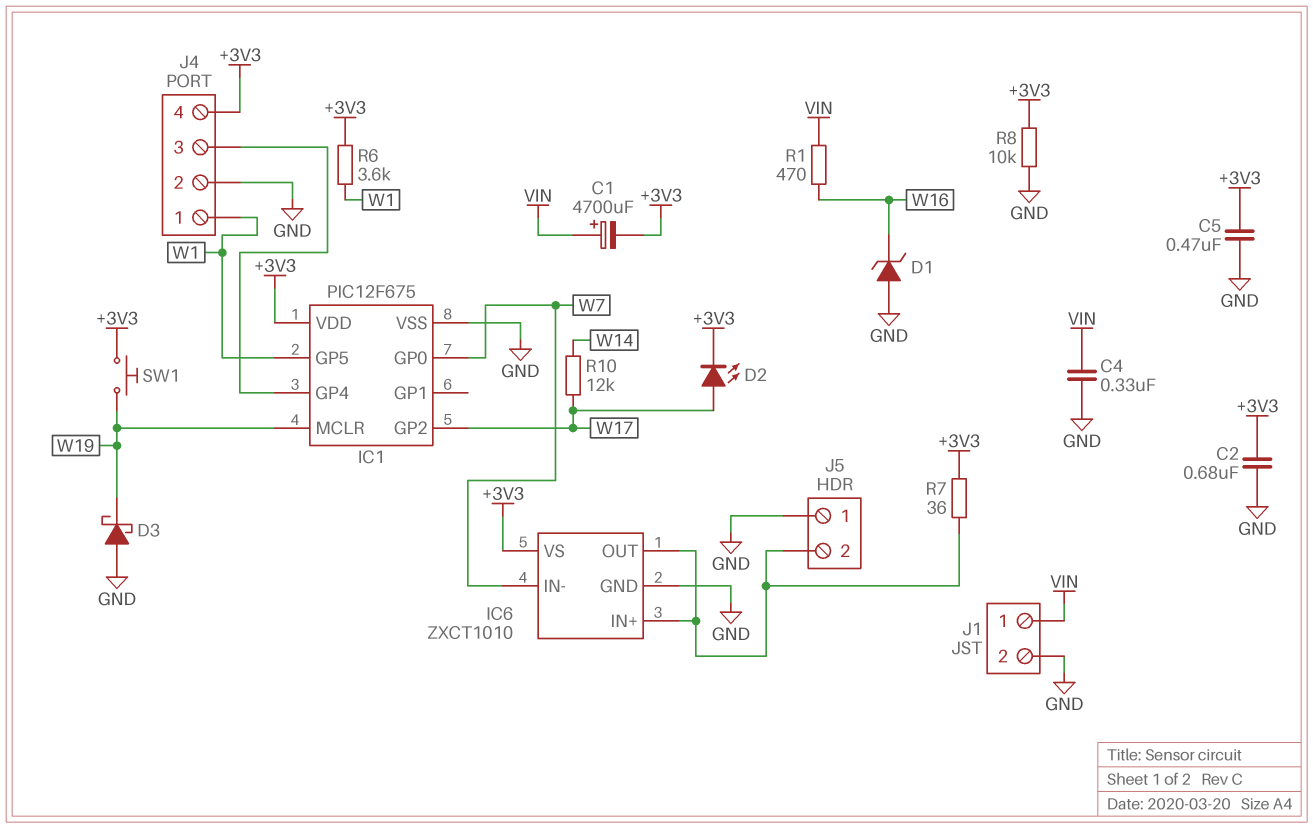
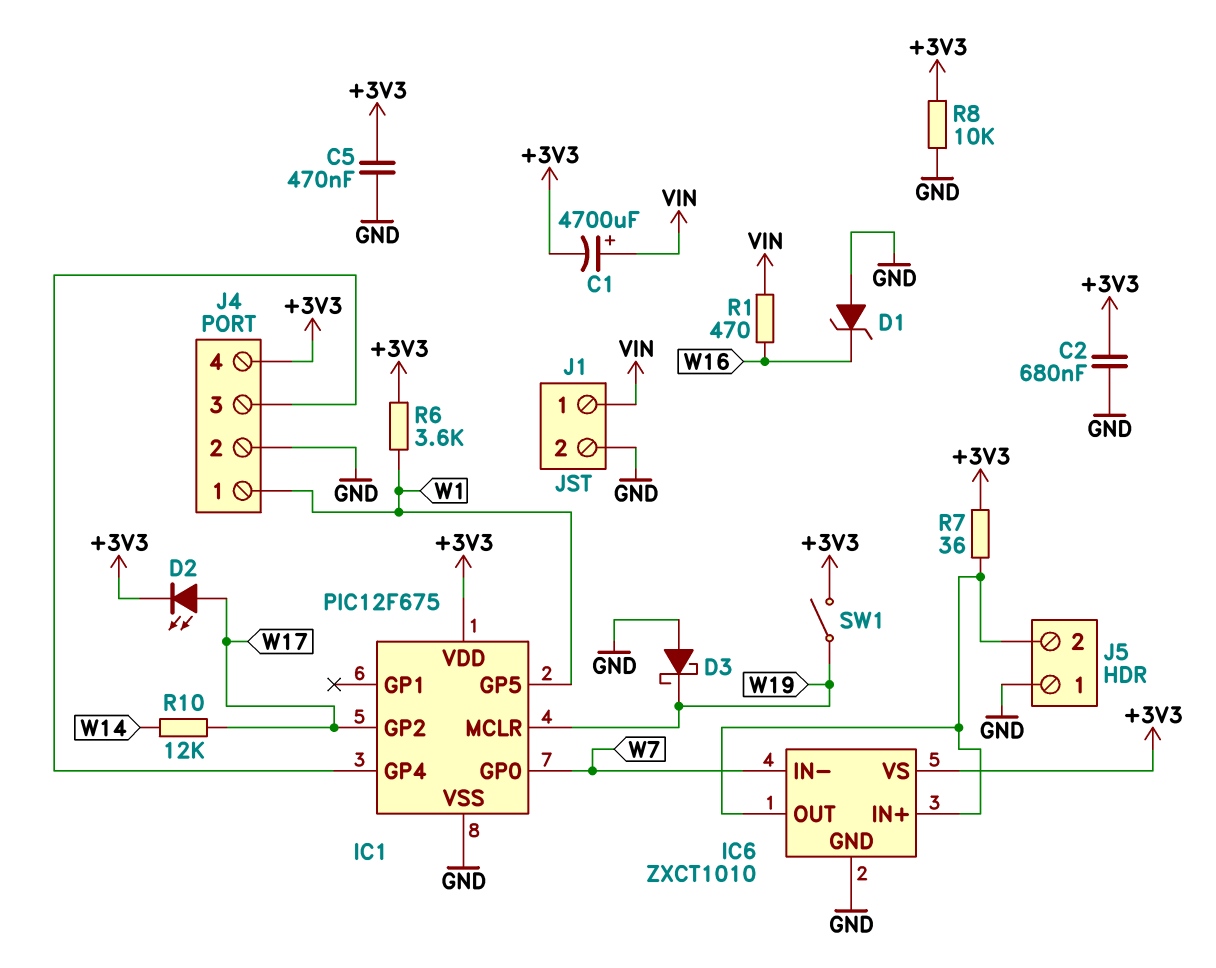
C4: 330nF (GND, VIN) -> none
SW1: button (+3V3, W19) -> switch (+3V3, W19)

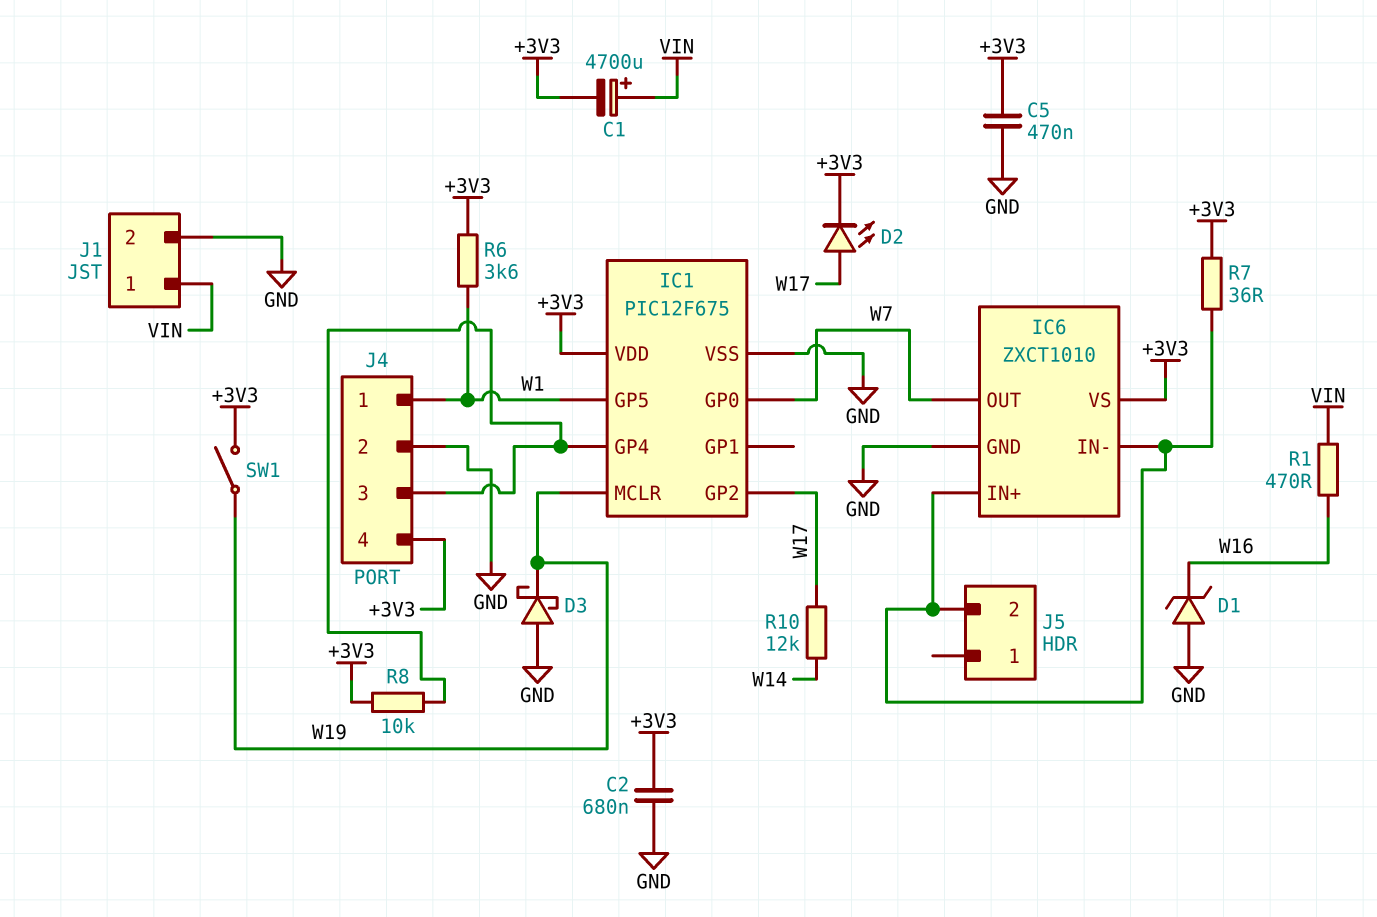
IC6 pin IN-: W7 -> IC6/IN+
IC6 pin OUT: IC6/IN+ -> W7
J5 pin 1: GND -> none
R8: 10k (+3V3, GND) -> 10k (+3V3, IC1/GP4)

